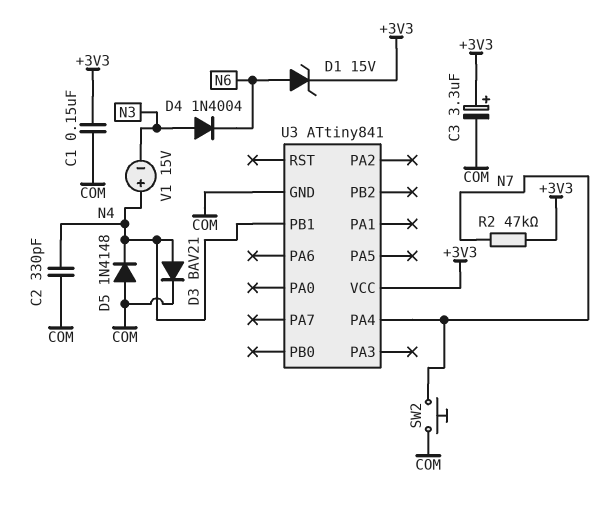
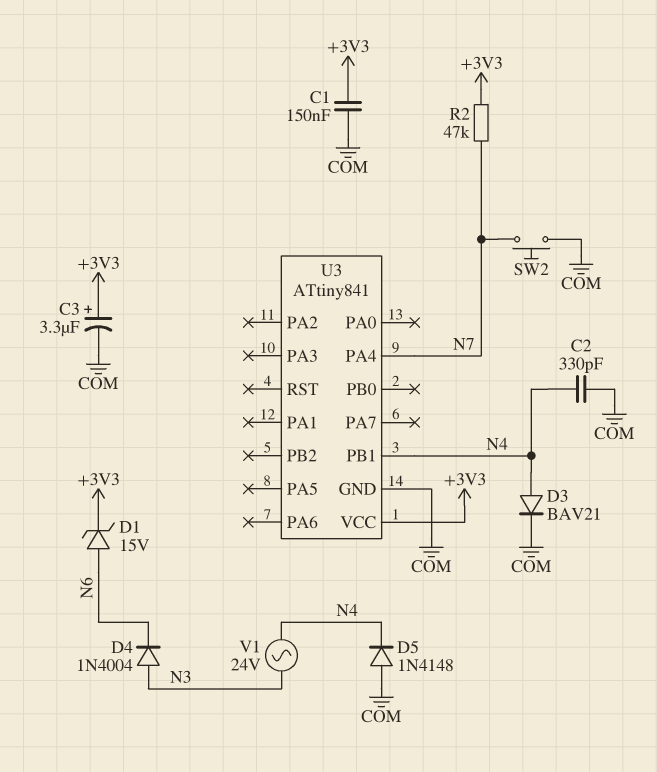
V1: 15V (plus N4, minus N3) -> AC 24V (N3, N4)

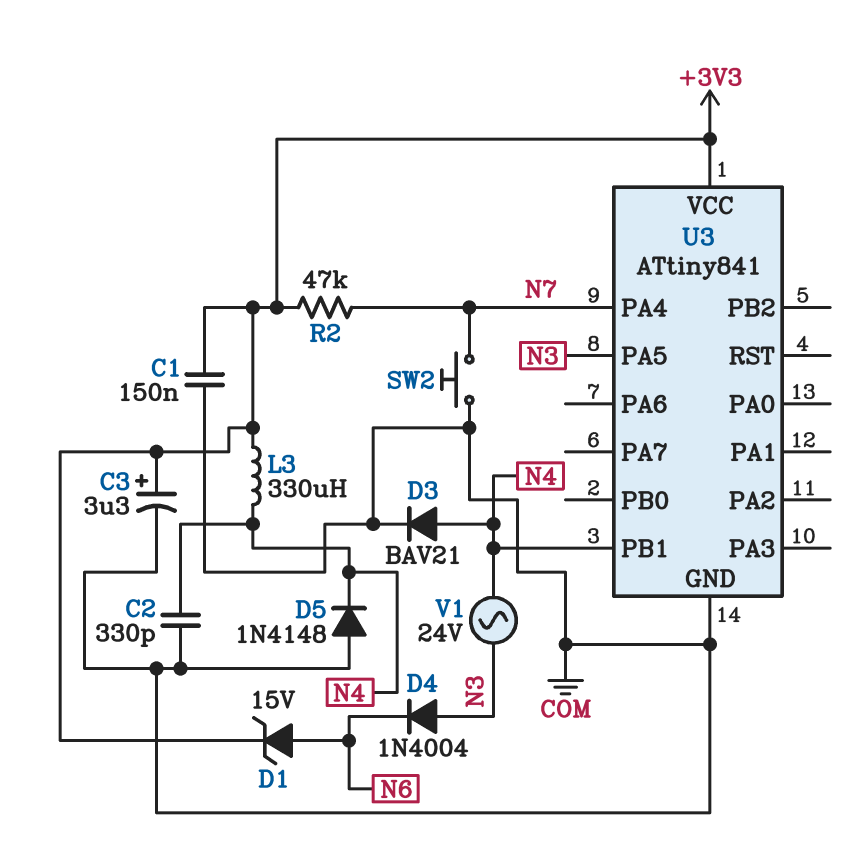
L3: none -> 330uH (+3V3, N4)
U3 pin PA5: none -> N3

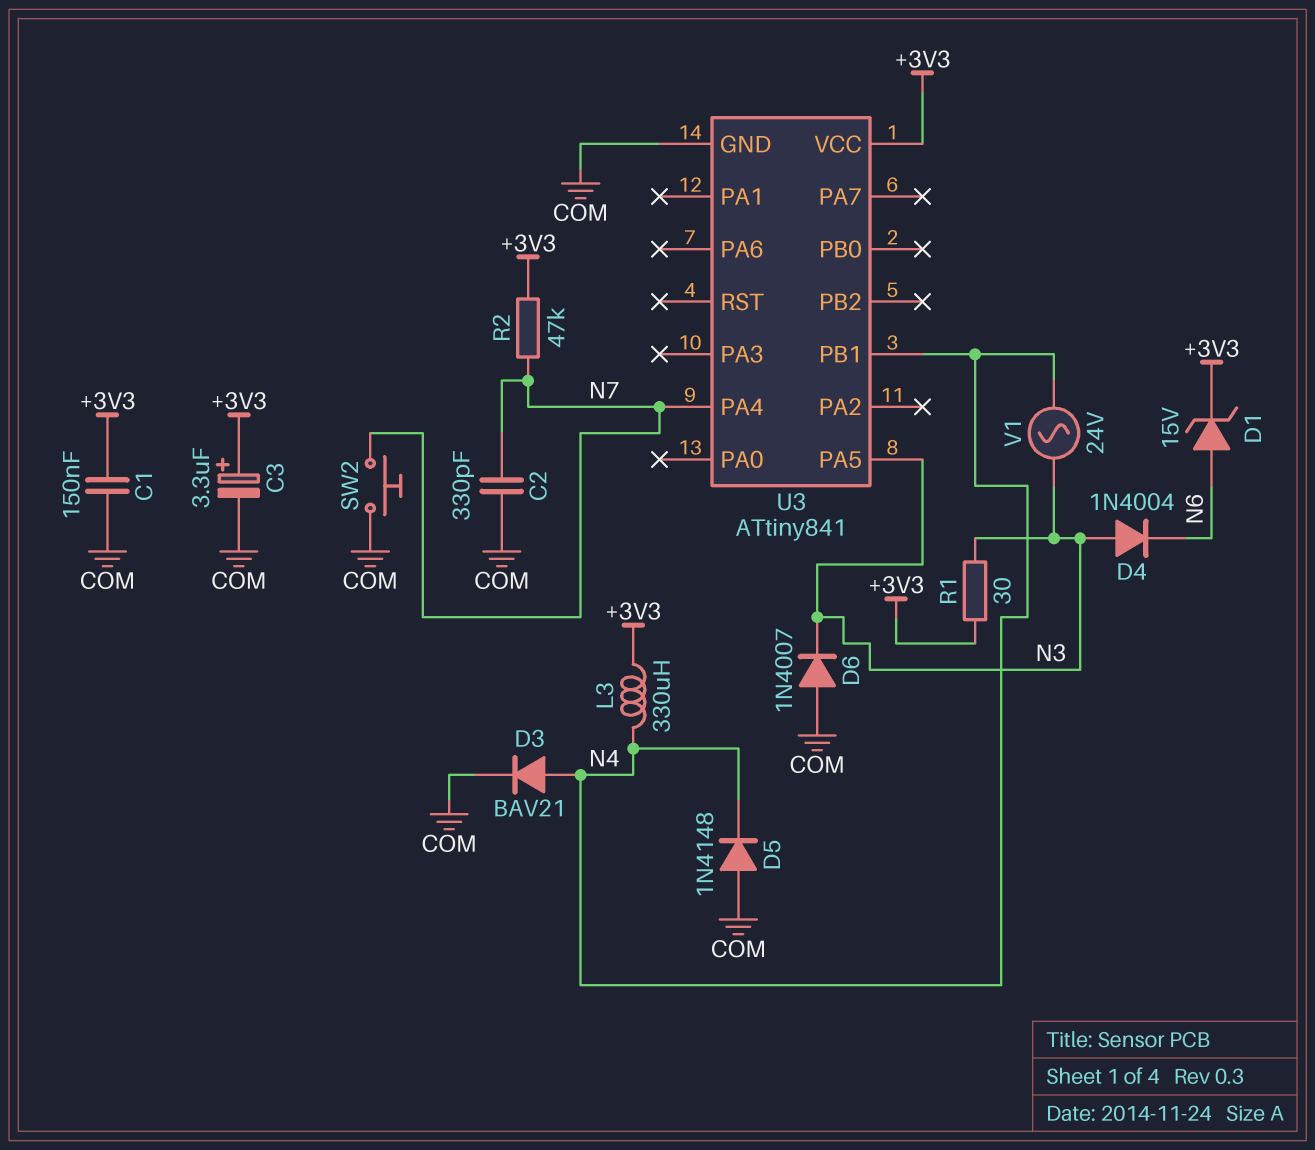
C2: 330pF (COM, N4) -> 330pF (COM, N7)
D6: none -> diode 1N4007 (A COM, K N3)
R1: none -> 30 (+3V3, N3)

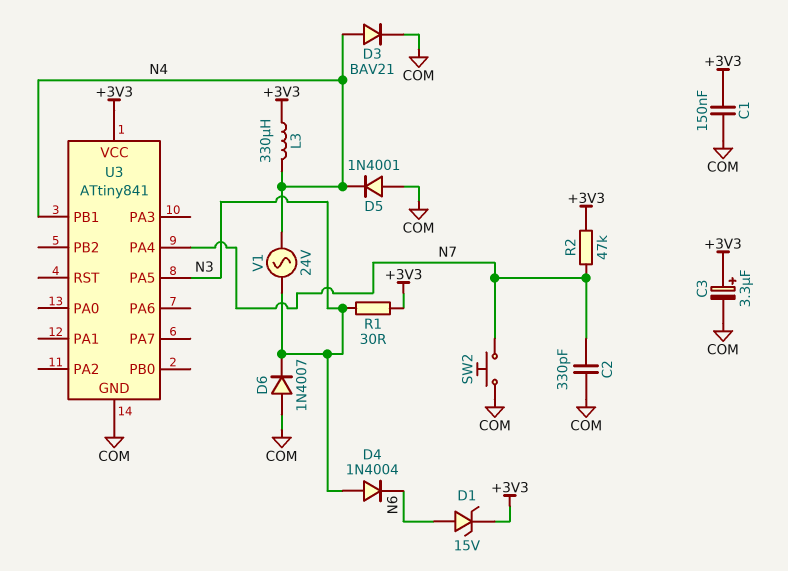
D5: diode 1N4148 (A COM, K N4) -> diode 1N4001 (A COM, K N4)

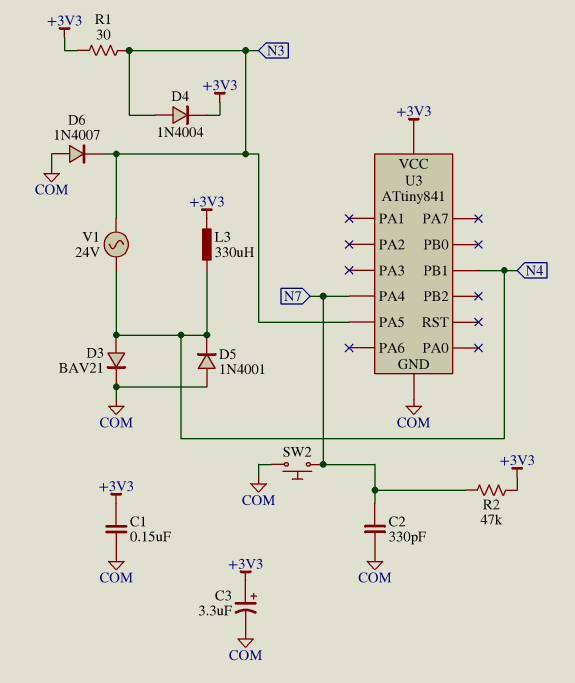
D1: zener 15V (A N6, K +3V3) -> none
D4: diode 1N4004 (A N3, K N6) -> diode 1N4004 (A N3, K +3V3)

